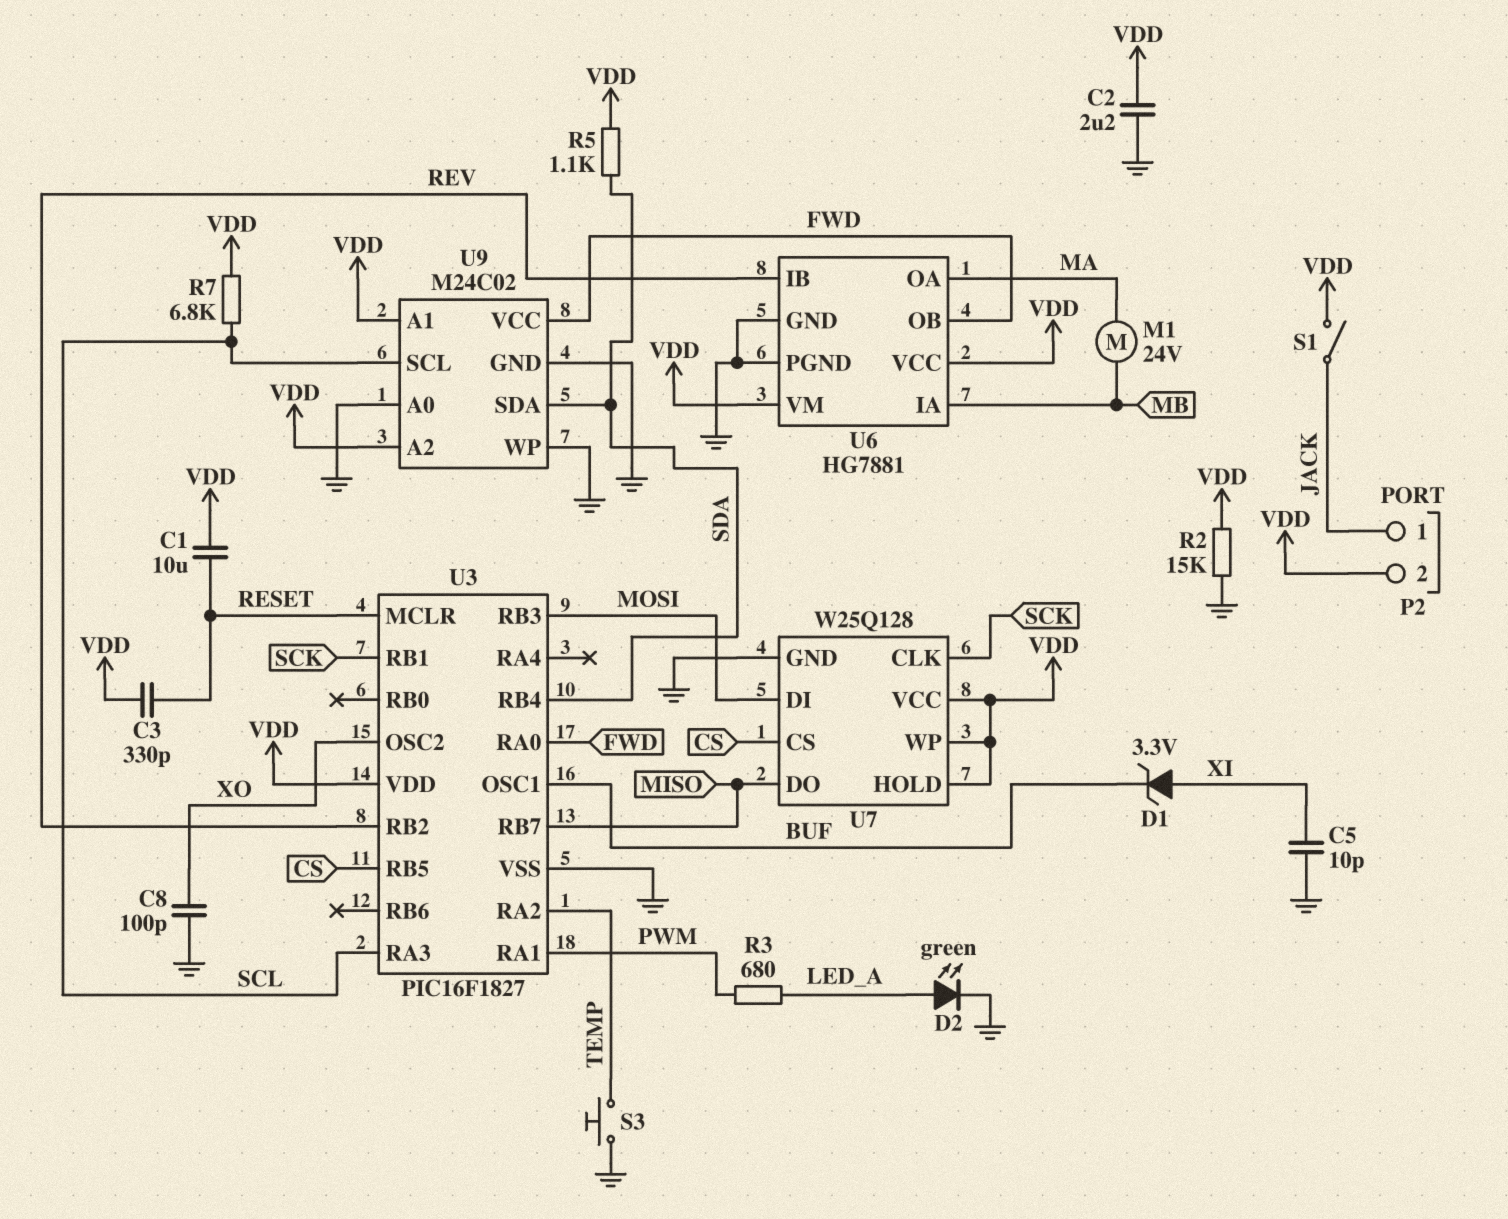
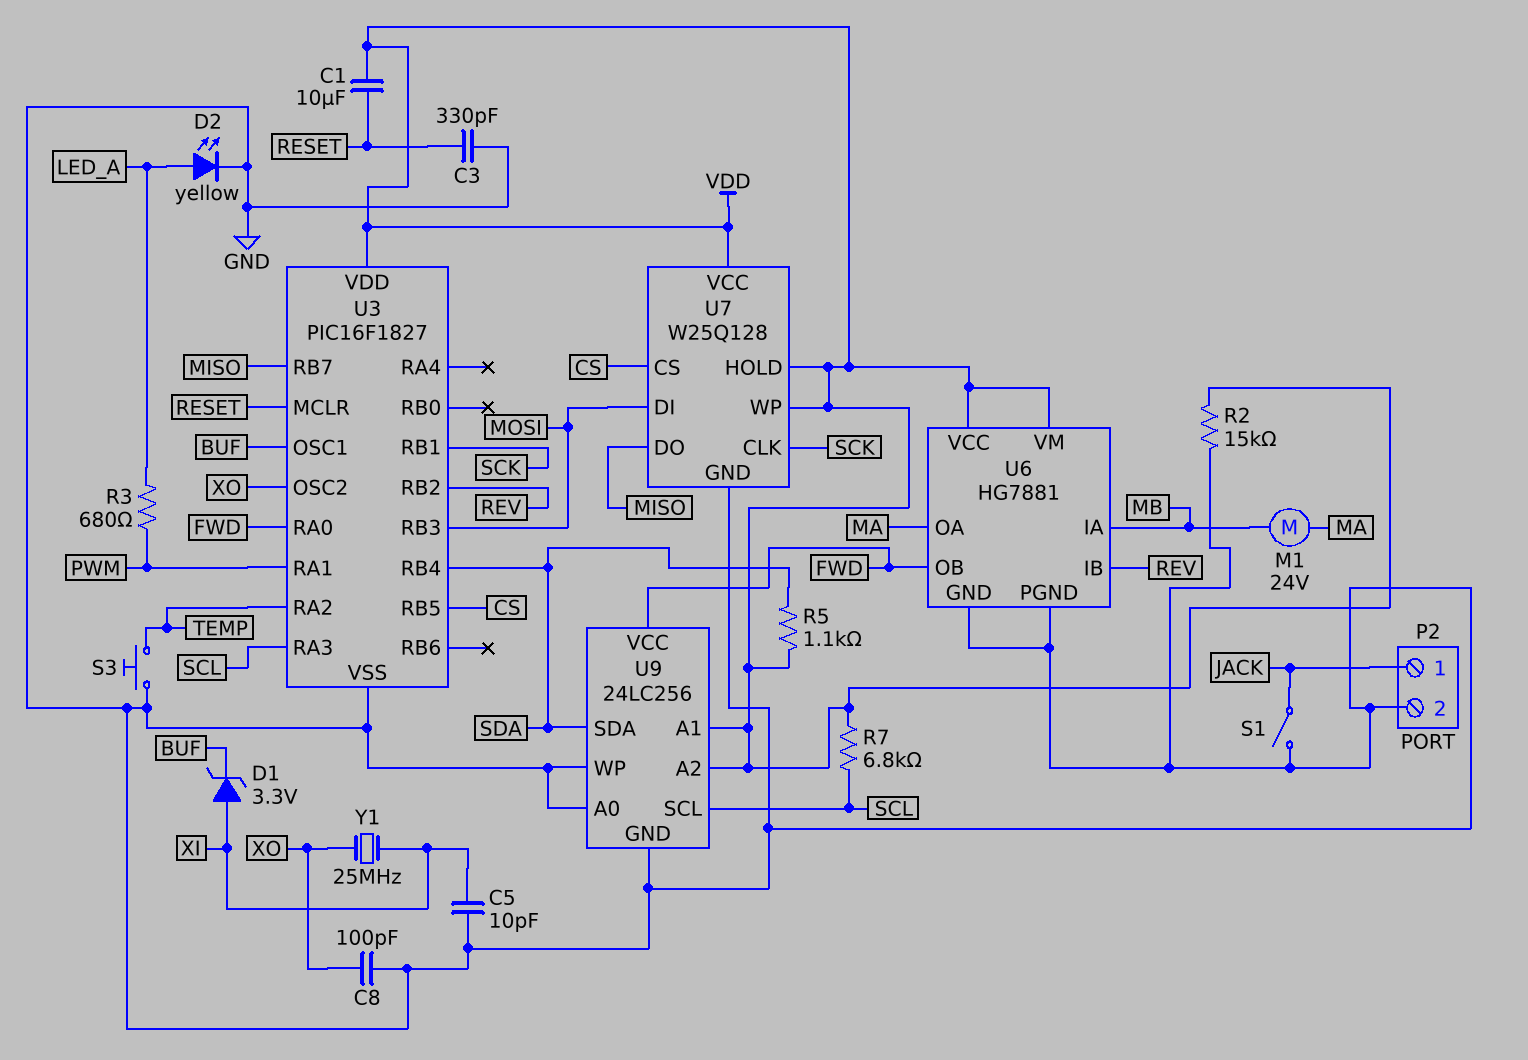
C2: 2.2uF (GND, VDD) -> none
C3: 330pF (RESET, VDD) -> 330pF (GND, RESET)
D2: LED green (A LED_A, K GND) -> LED yellow (A LED_A, K GND)
P2 pin 2: VDD -> GND
S1: switch (JACK, VDD) -> switch (GND, JACK)
U9: M24C02 -> 24LC256
Y1: none -> 25MHz (XI, XO)

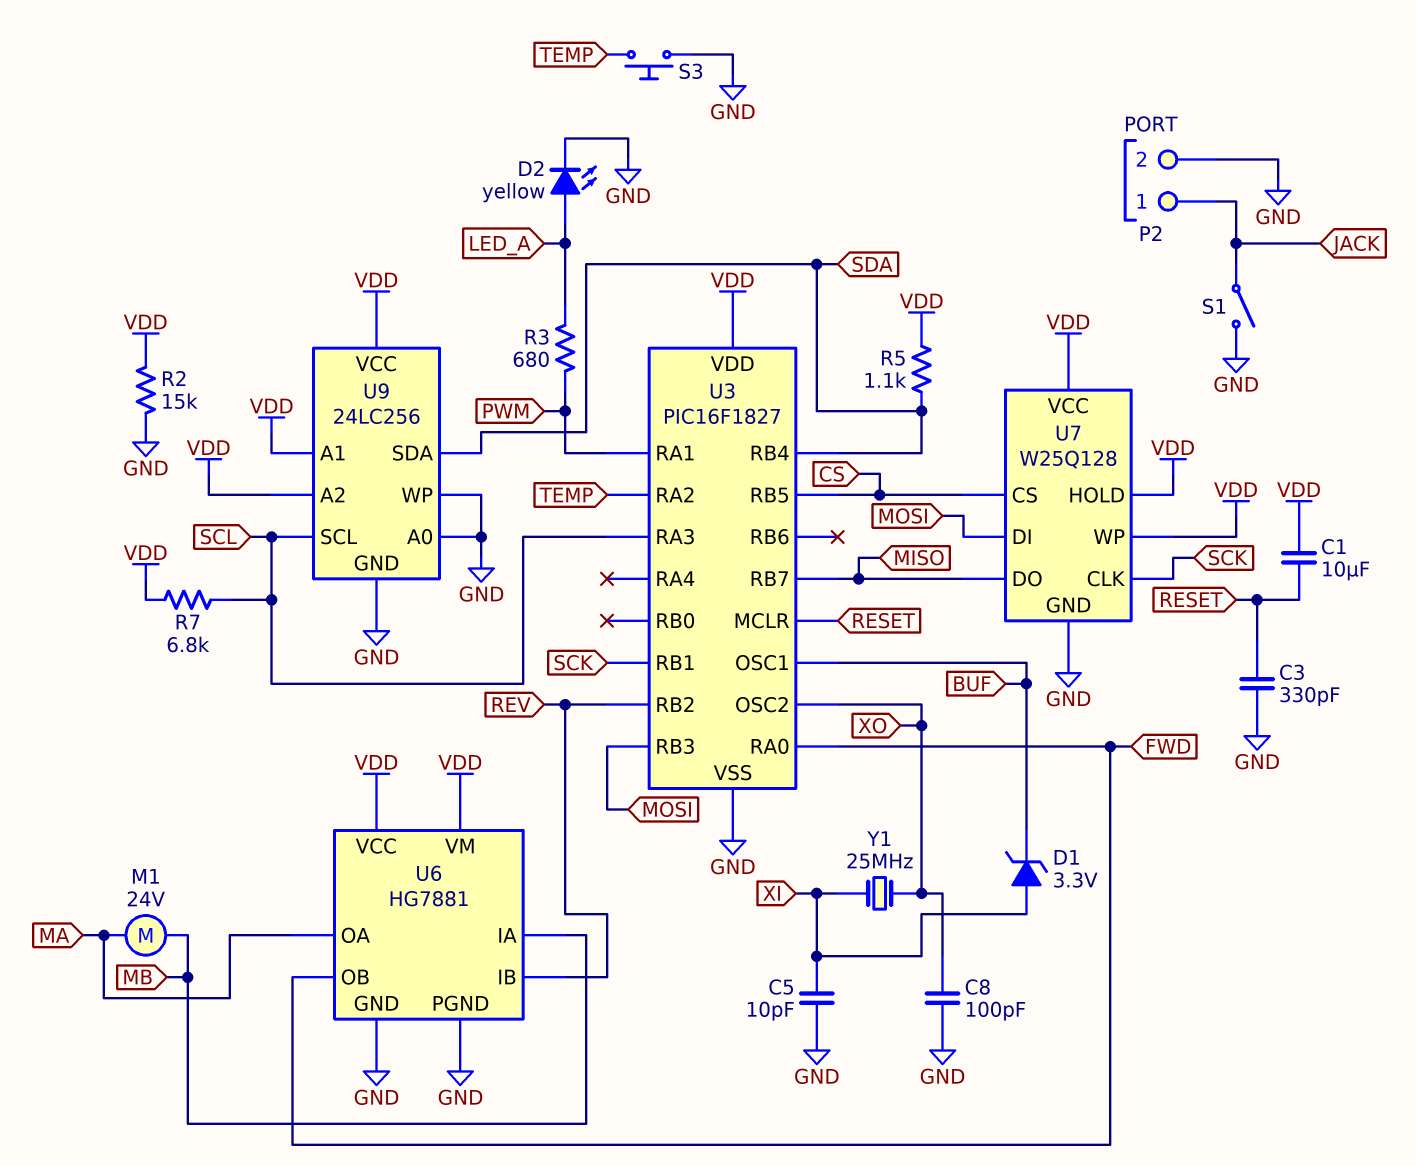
U9 pin VCC: FWD -> VDD

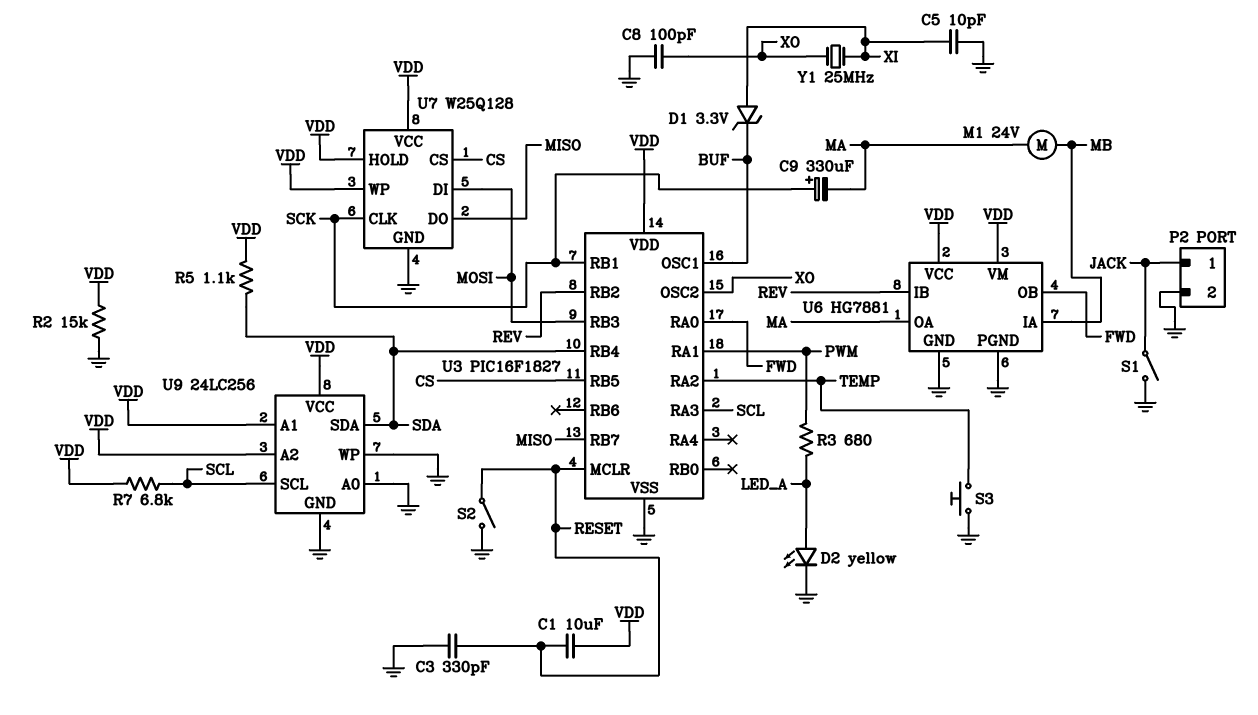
C9: none -> 330uF (plus SCK, minus MA)
S2: none -> switch (GND, RESET)

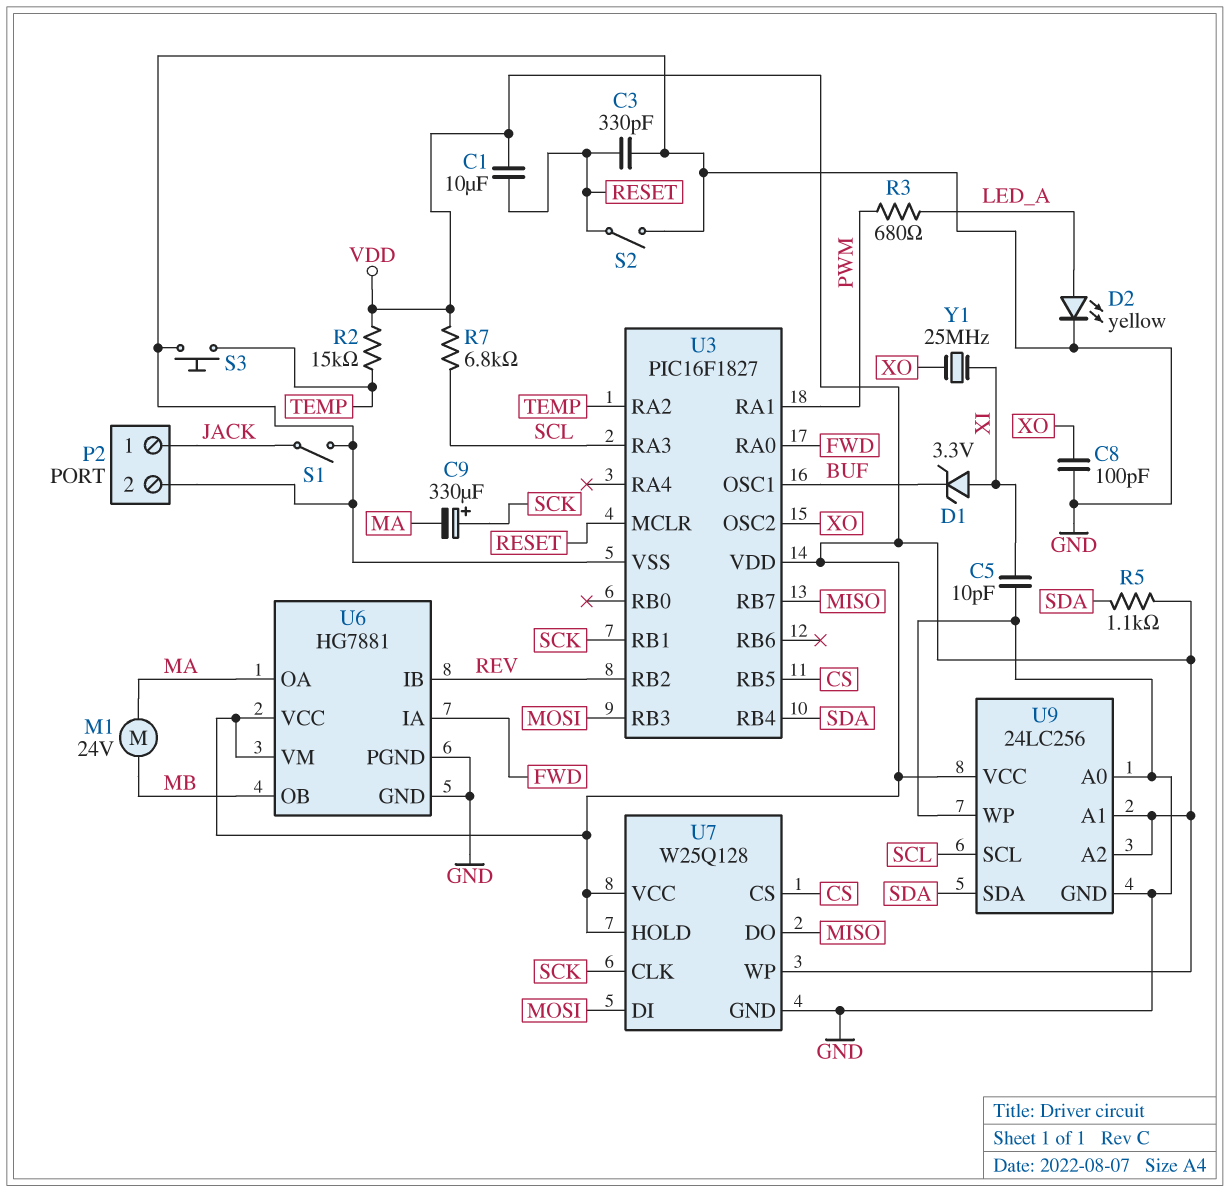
R2: 15k (GND, VDD) -> 15k (TEMP, VDD)
U6 pin IA: MB -> FWD
U6 pin OB: FWD -> MB

